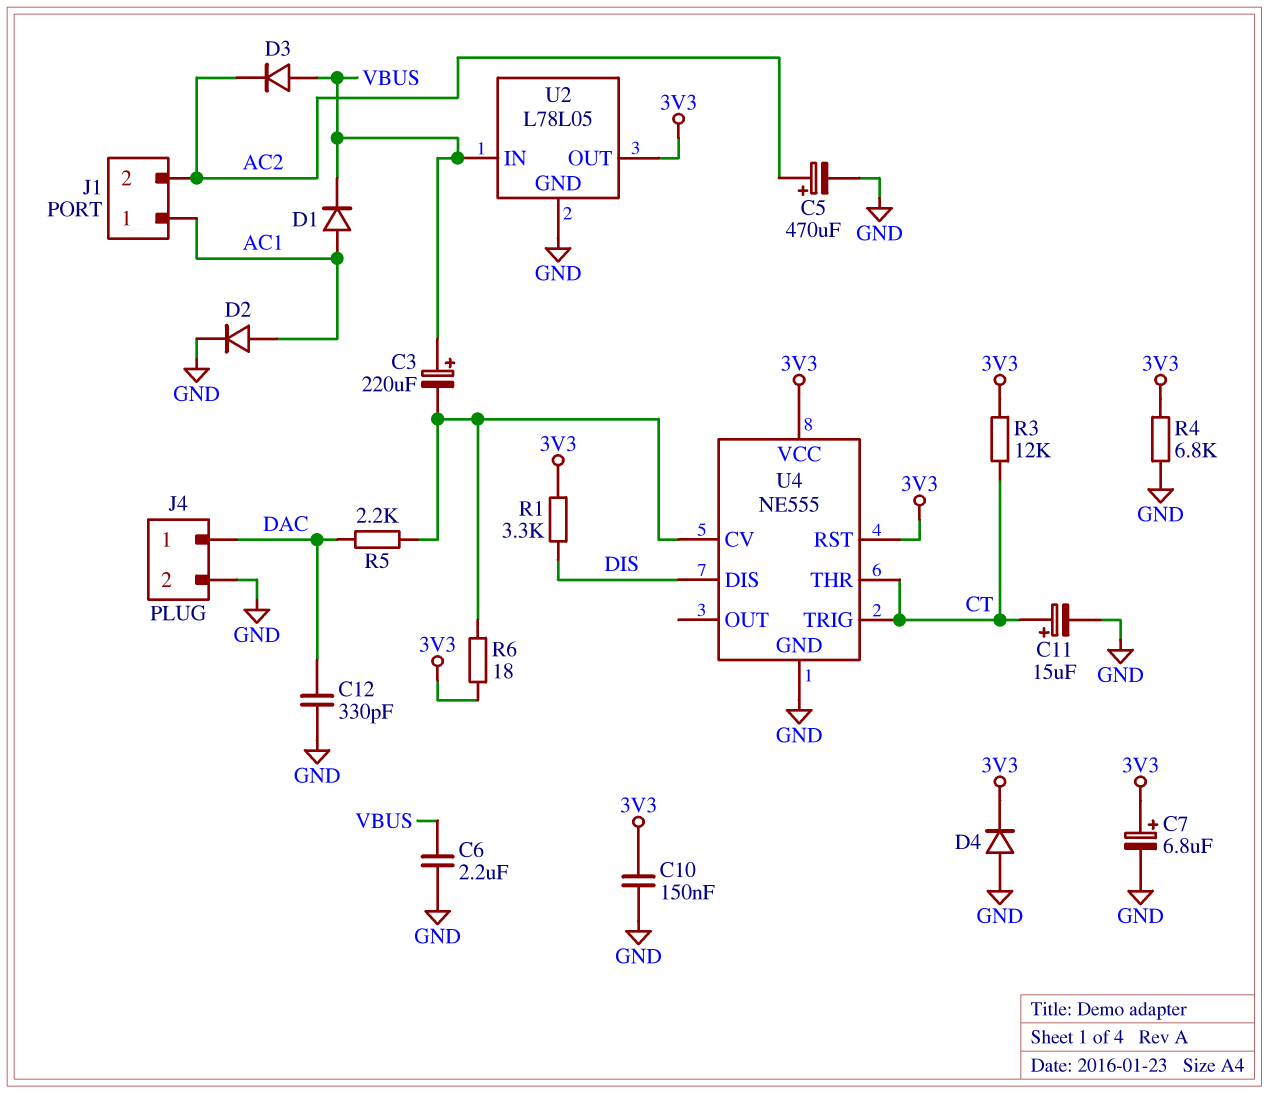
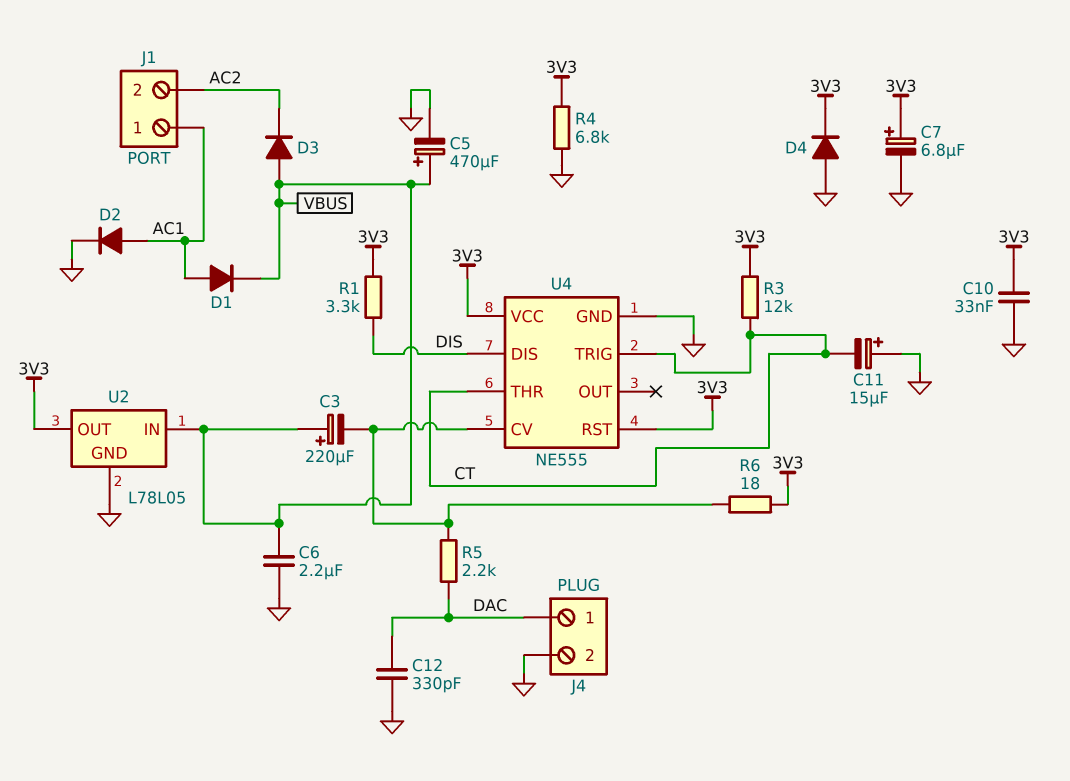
C5: 470uF (plus AC2, minus GND) -> 470uF (plus VBUS, minus GND)
C10: 150nF (3V3, GND) -> 33nF (3V3, GND)
C11: 15uF (plus CT, minus GND) -> 15uF (plus GND, minus CT)

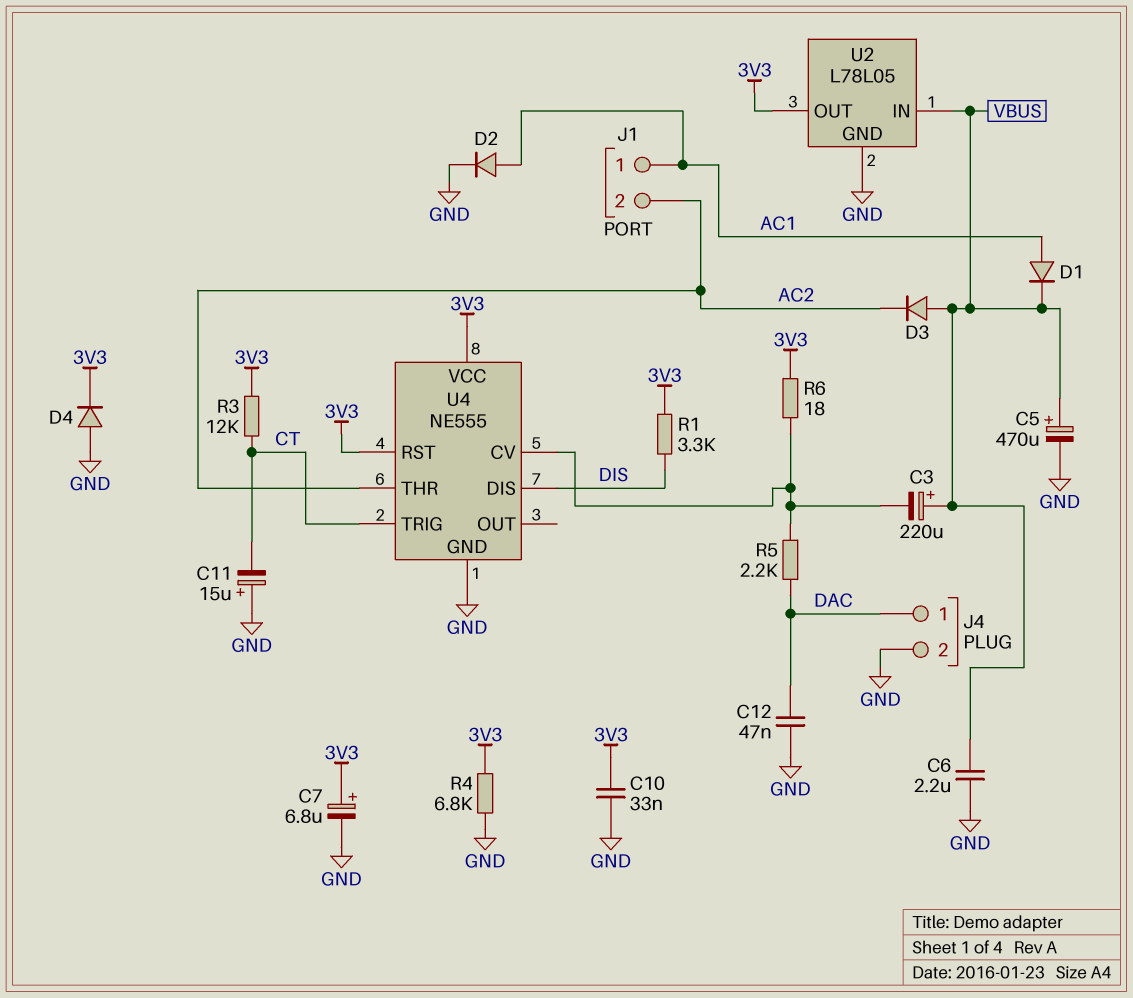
C12: 330pF (DAC, GND) -> 47nF (DAC, GND)
U4 pin THR: CT -> AC2

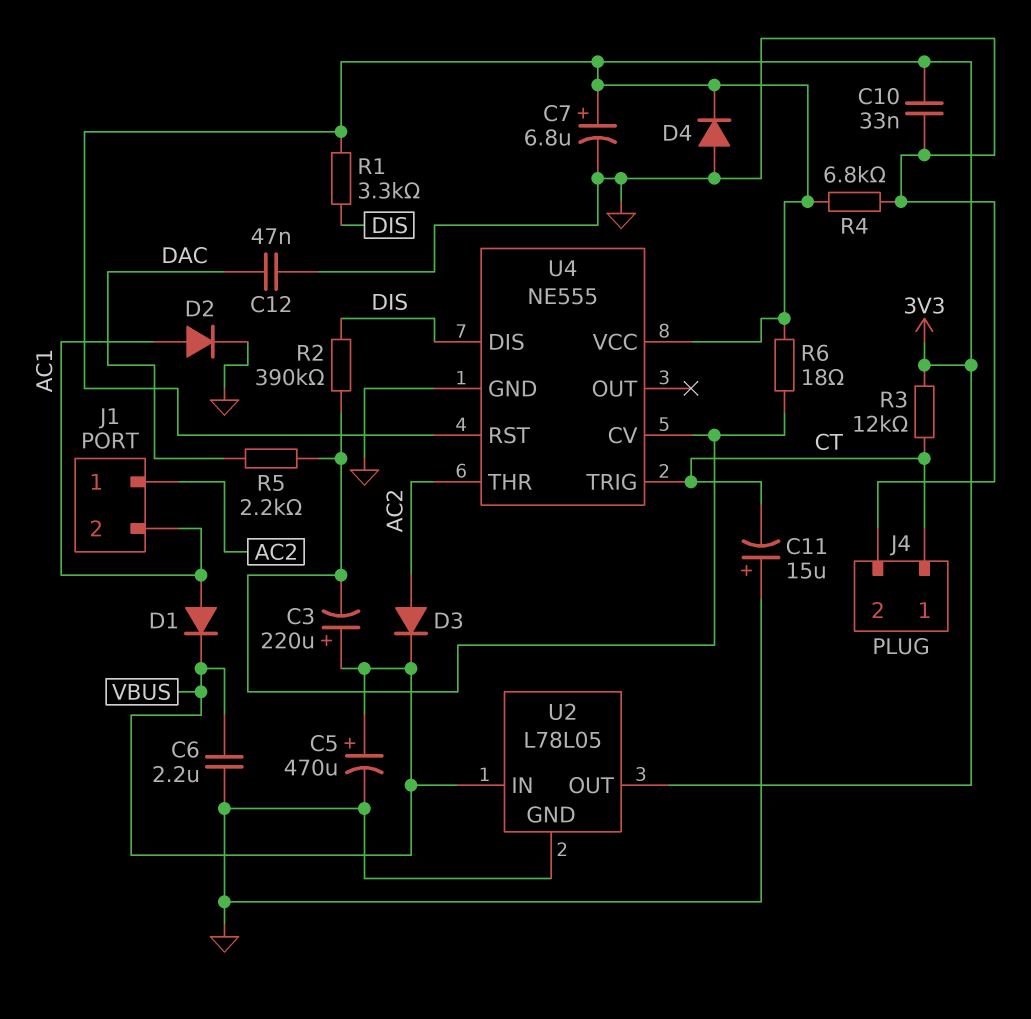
D3: diode (A VBUS, K AC2) -> diode (A AC2, K VBUS)
J1 pin 1: AC1 -> AC2
J1 pin 2: AC2 -> AC1
J4 pin 1: DAC -> CT
R2: none -> 390k (DIS, U4/CV)

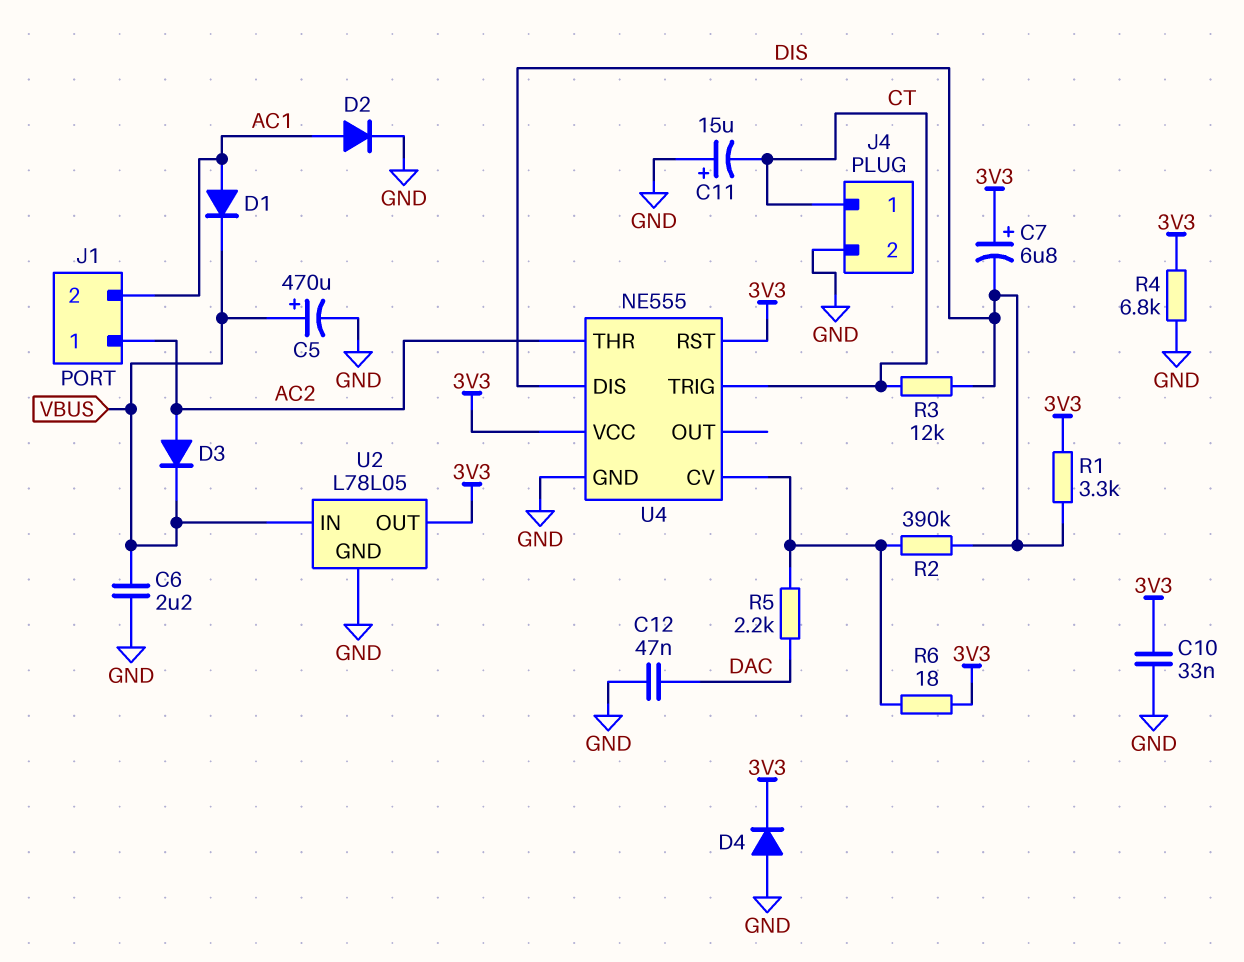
C3: 220uF (plus VBUS, minus U4/CV) -> none
C7: 6.8uF (plus 3V3, minus GND) -> 6.8uF (plus 3V3, minus DIS)
R3: 12k (3V3, CT) -> 12k (CT, DIS)

